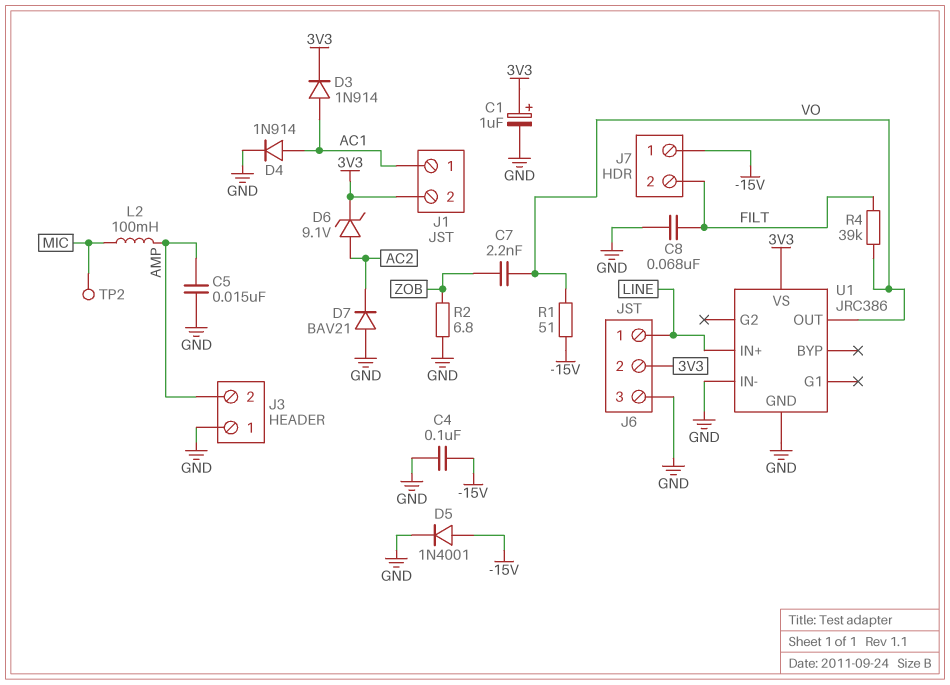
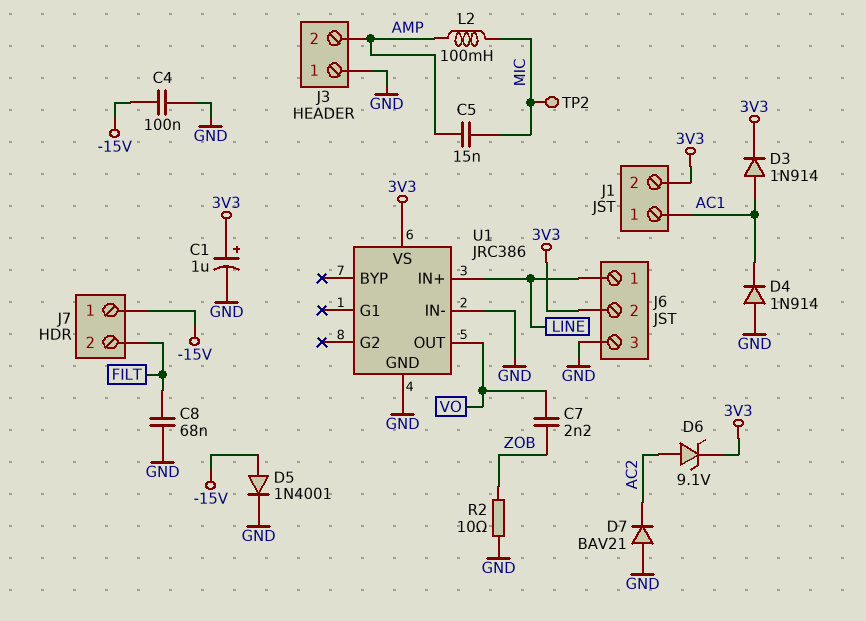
C5: 15nF (AMP, GND) -> 15nF (AMP, MIC)
D4: diode 1N914 (A AC1, K GND) -> diode 1N914 (A GND, K AC1)
R1: 51 (-15V, VO) -> none
R2: 6.8 (GND, ZOB) -> 10 (GND, ZOB)
R4: 39k (FILT, VO) -> none

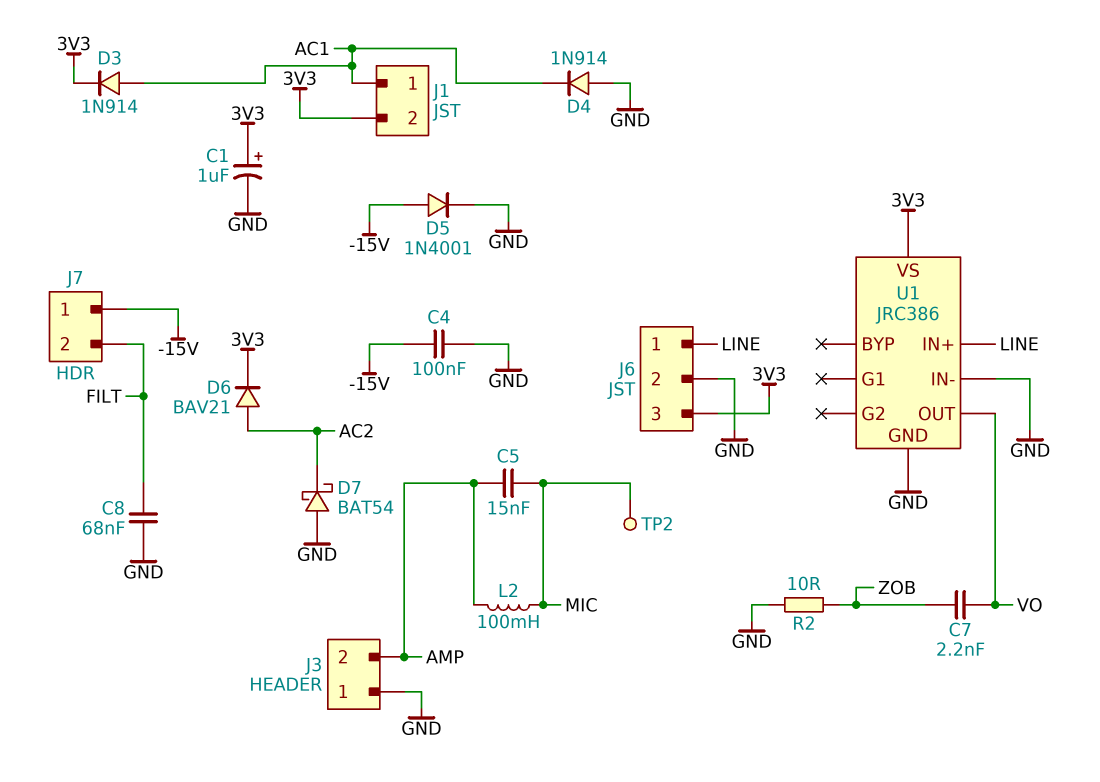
D6: zener 9.1V (A AC2, K 3V3) -> diode BAV21 (A AC2, K 3V3)
D7: diode BAV21 (A GND, K AC2) -> schottky BAT54 (A GND, K AC2)
J6 pin 2: 3V3 -> GND
J6 pin 3: GND -> 3V3

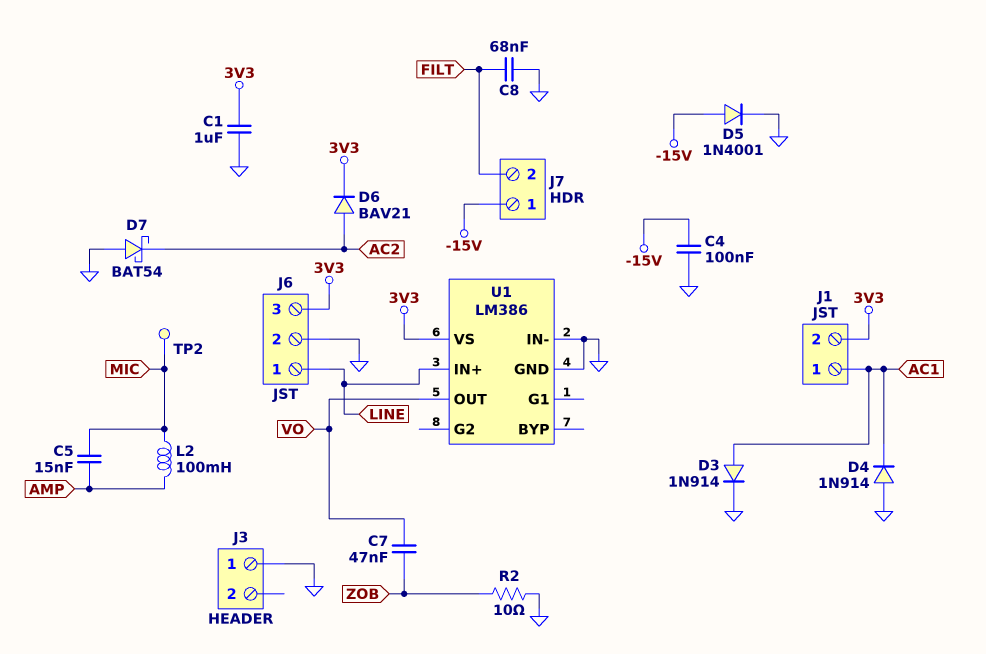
C1: 1uF (plus 3V3, minus GND) -> 1uF (3V3, GND)
C7: 2.2nF (VO, ZOB) -> 47nF (VO, ZOB)
D3: diode 1N914 (A AC1, K 3V3) -> diode 1N914 (A AC1, K GND)
J3 pin 2: AMP -> none
U1: JRC386 -> LM386

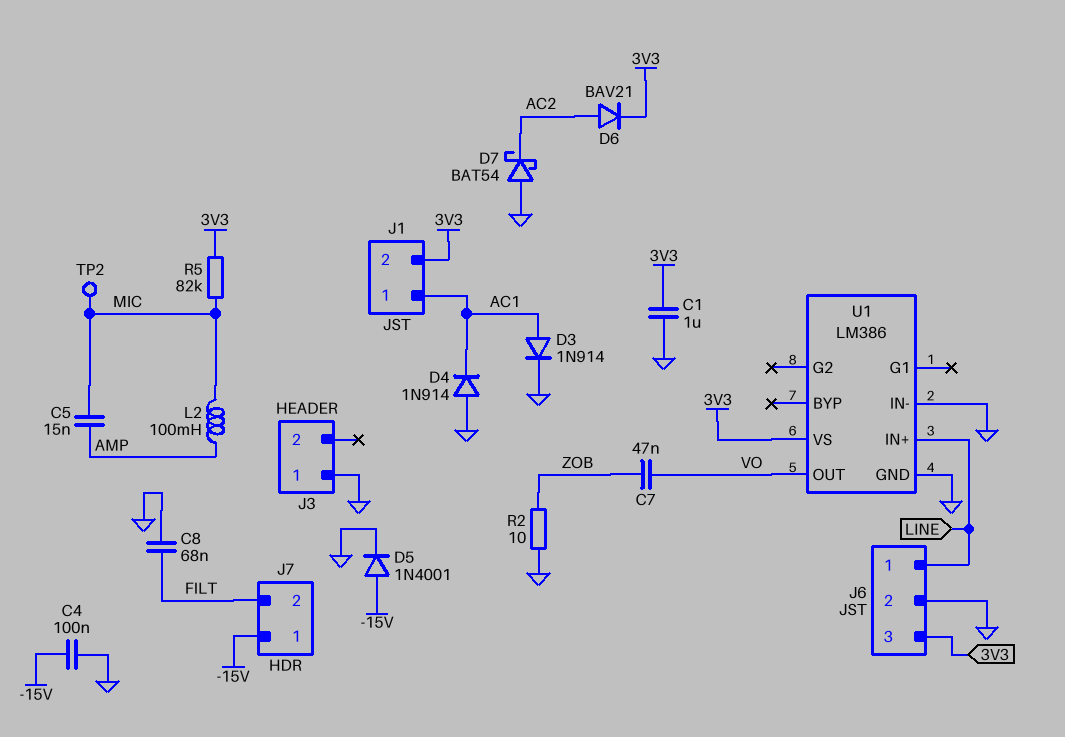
R5: none -> 82k (3V3, MIC)

